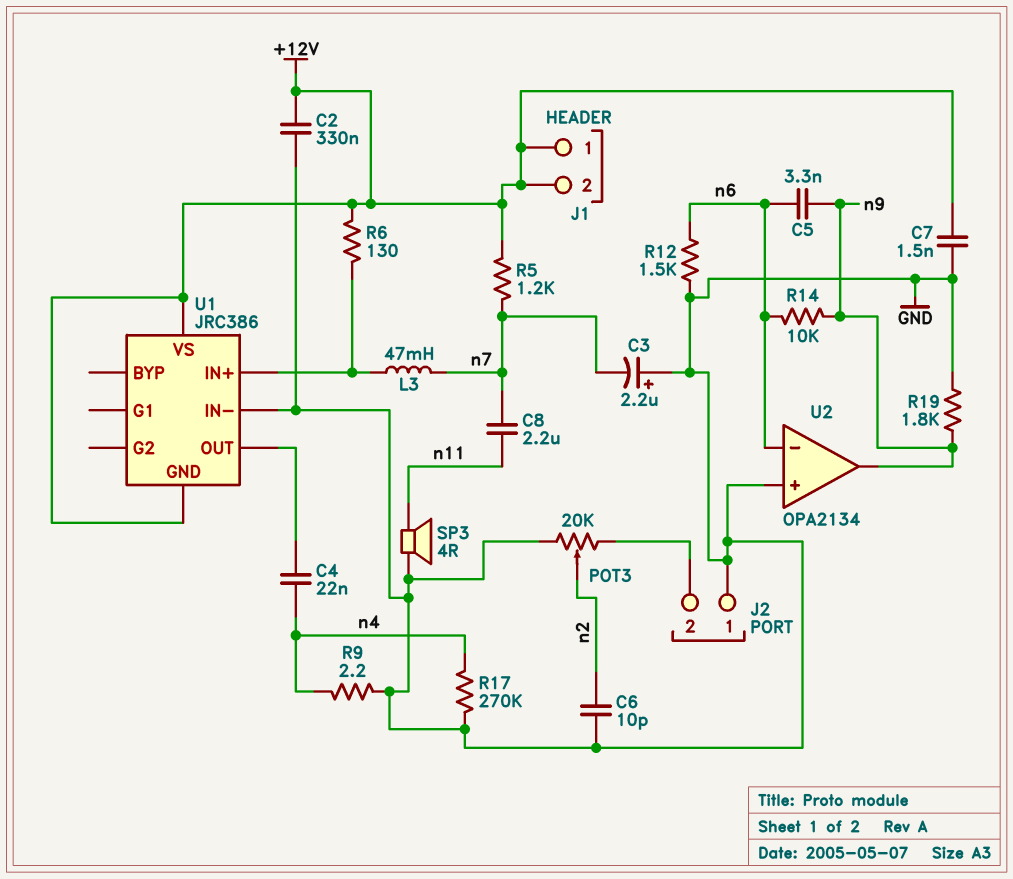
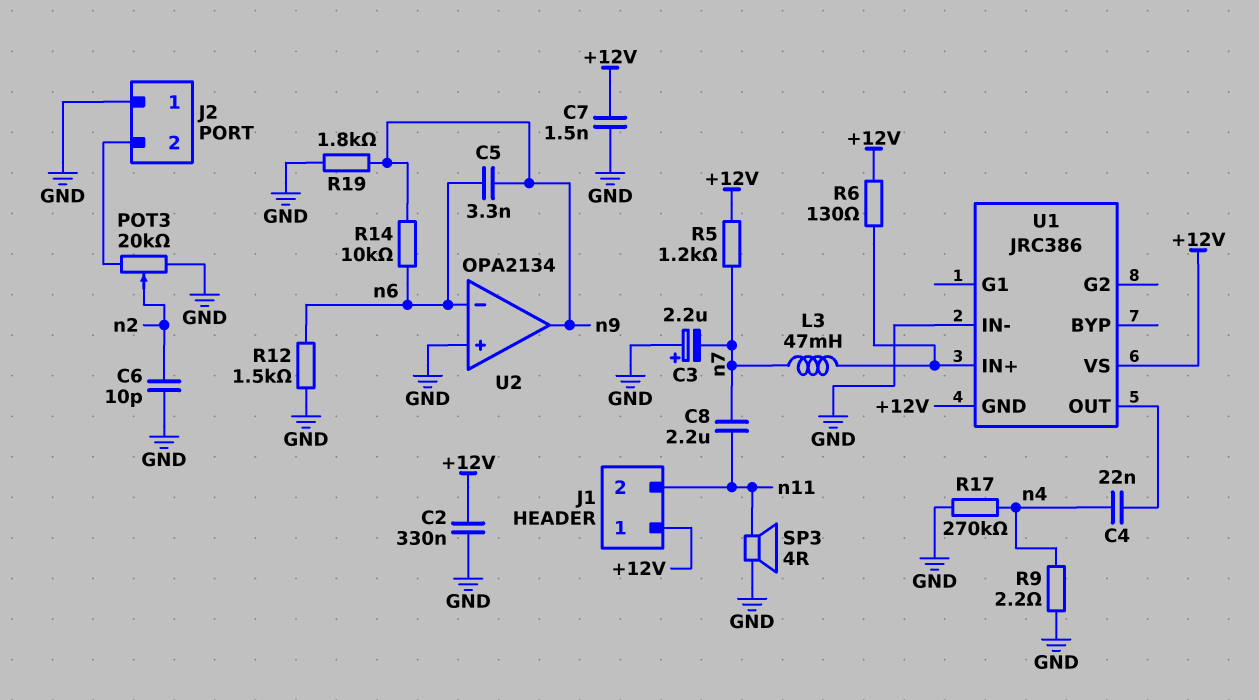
J1 pin 2: +12V -> n11

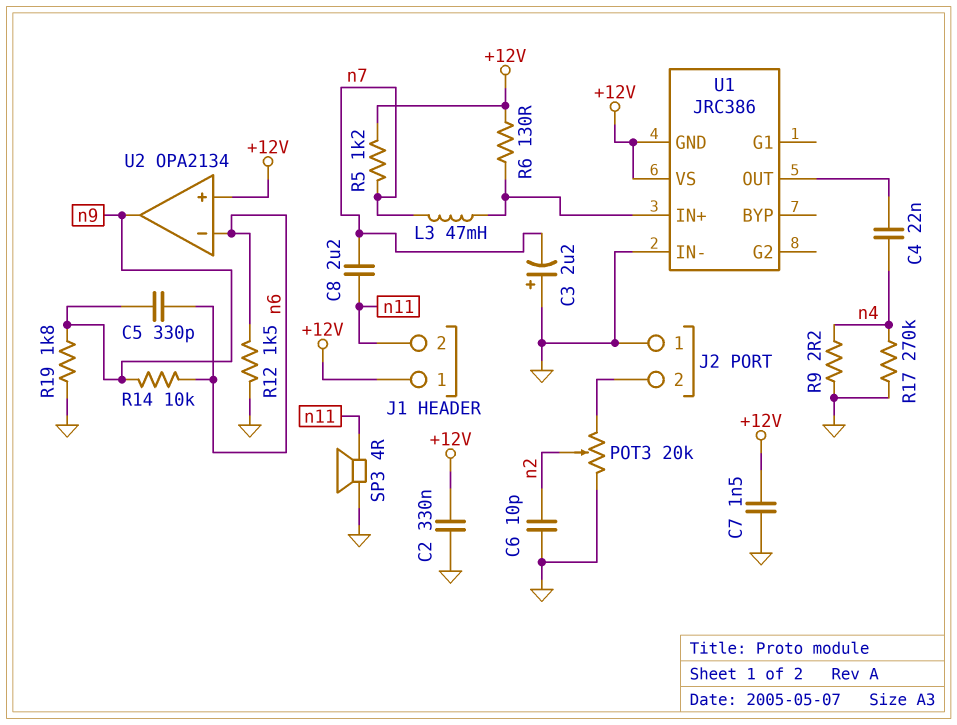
C5: 3.3nF (n6, n9) -> 330pF (n6, n9)
U2 pin in+: GND -> +12V

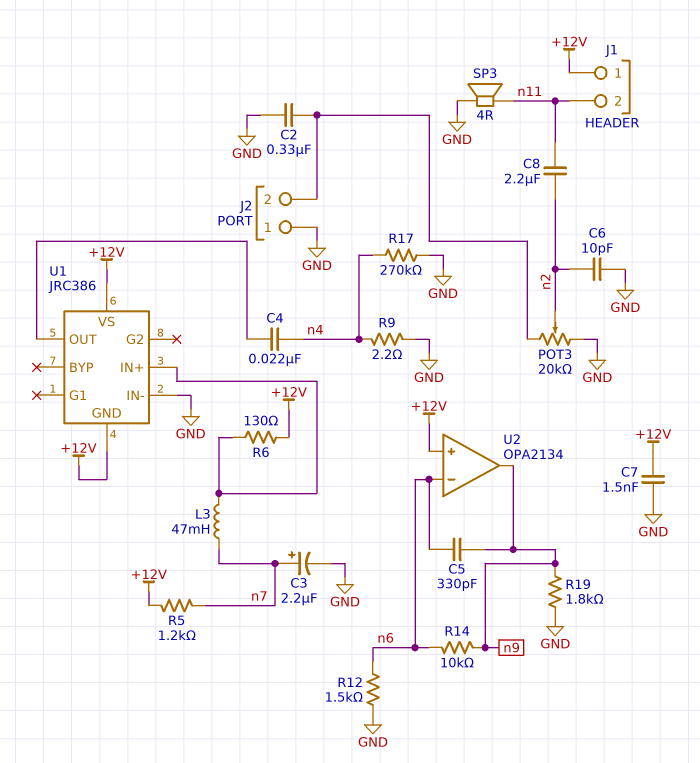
C2: 330nF (+12V, GND) -> 330nF (GND, J2/2)
C3: 2.2uF (plus GND, minus n7) -> 2.2uF (plus n7, minus GND)
C8: 2.2uF (n7, n11) -> 2.2uF (n2, n11)

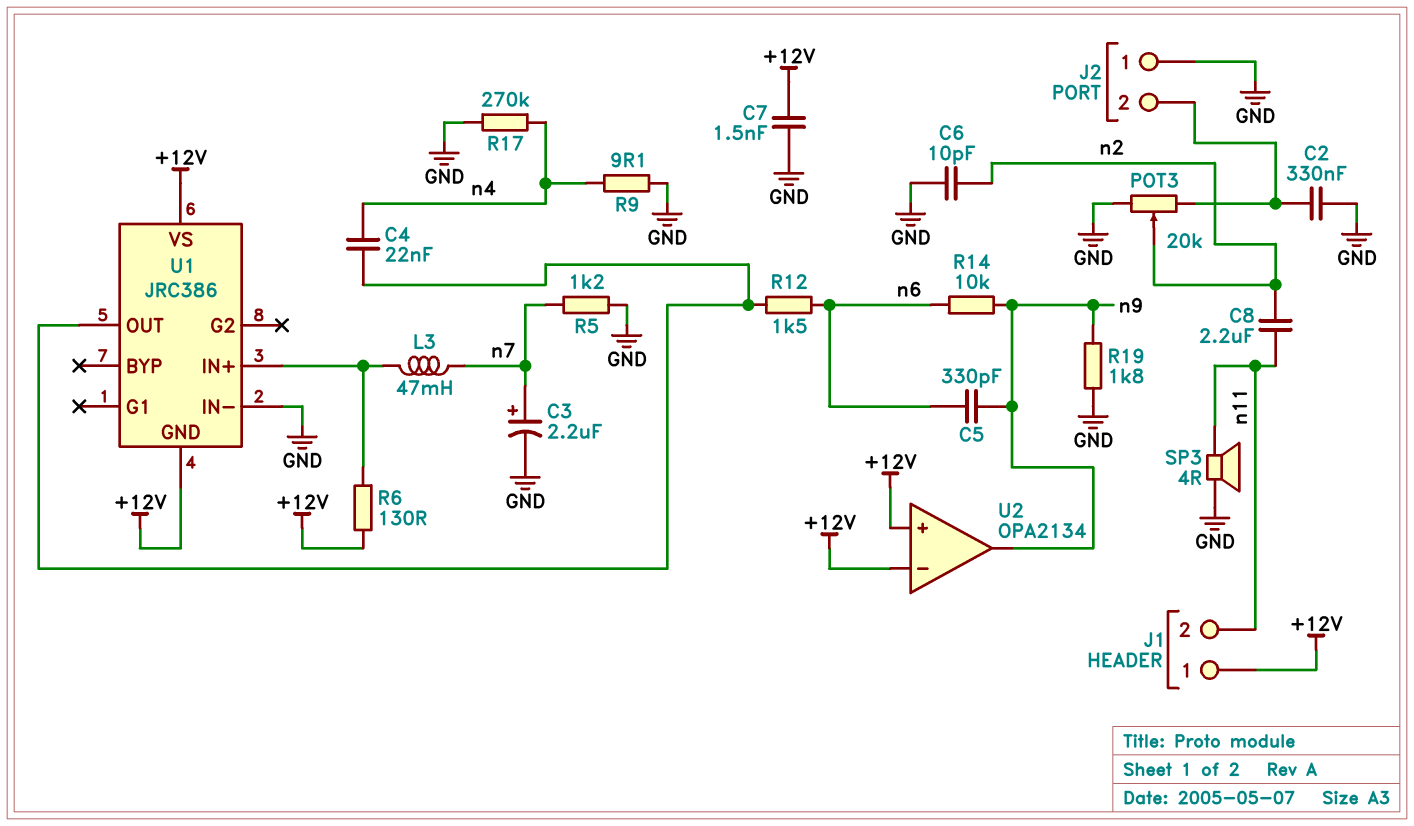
R5: 1.2k (+12V, n7) -> 1.2k (GND, n7)
R9: 2.2 (GND, n4) -> 9.1 (GND, n4)
R12: 1.5k (GND, n6) -> 1.5k (U1/OUT, n6)
U2 pin in-: n6 -> +12V

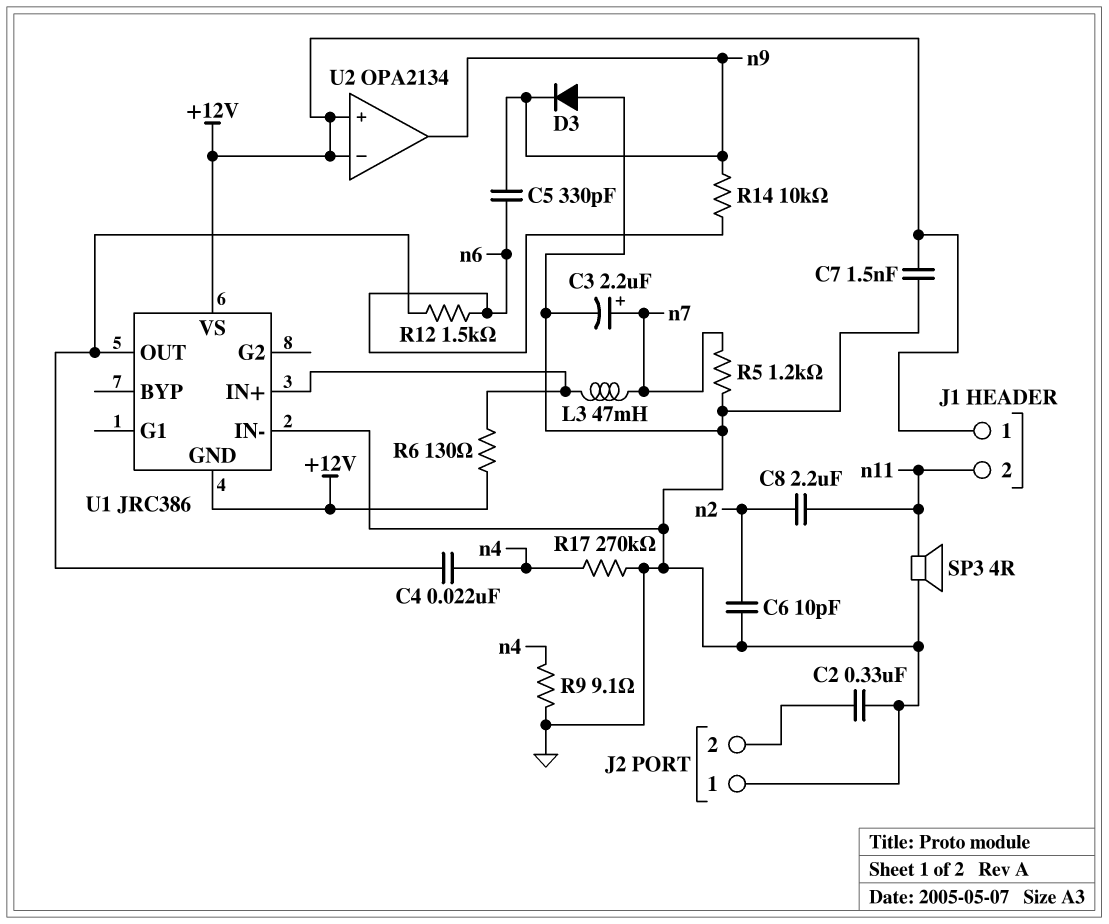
D3: none -> diode (A GND, K n9)
POT3: 20k (GND, J2/2, wiper n2) -> none
R19: 1.8k (GND, n9) -> none

